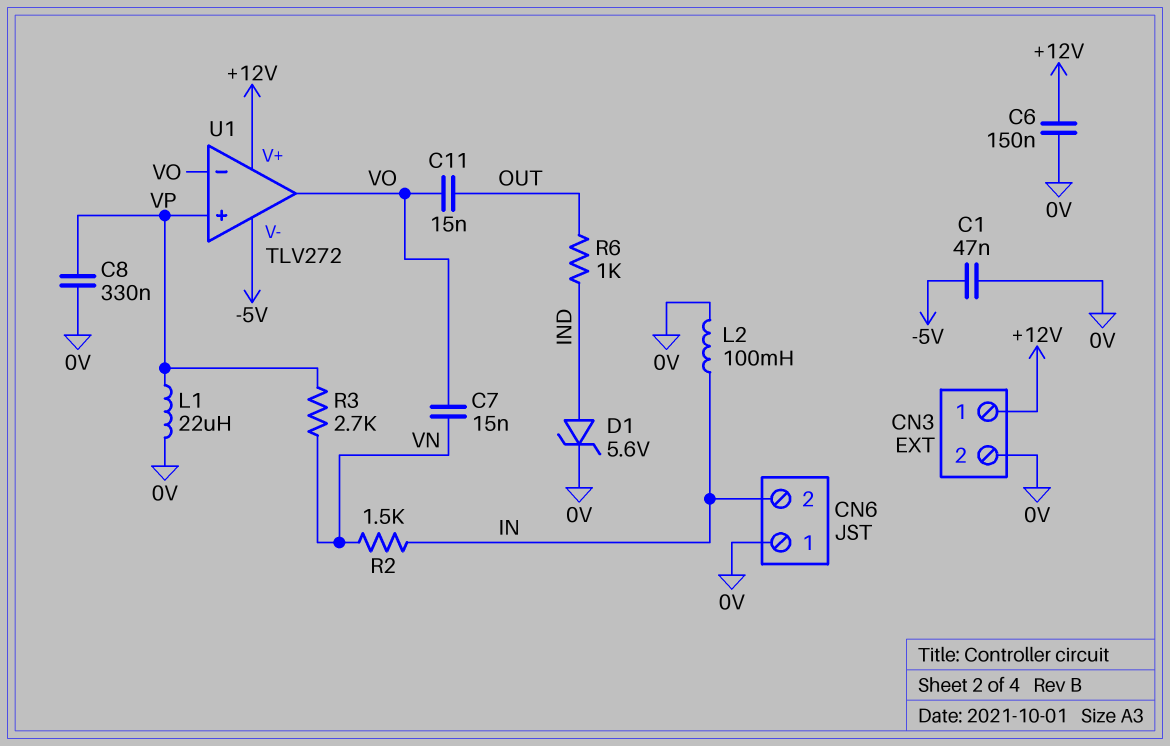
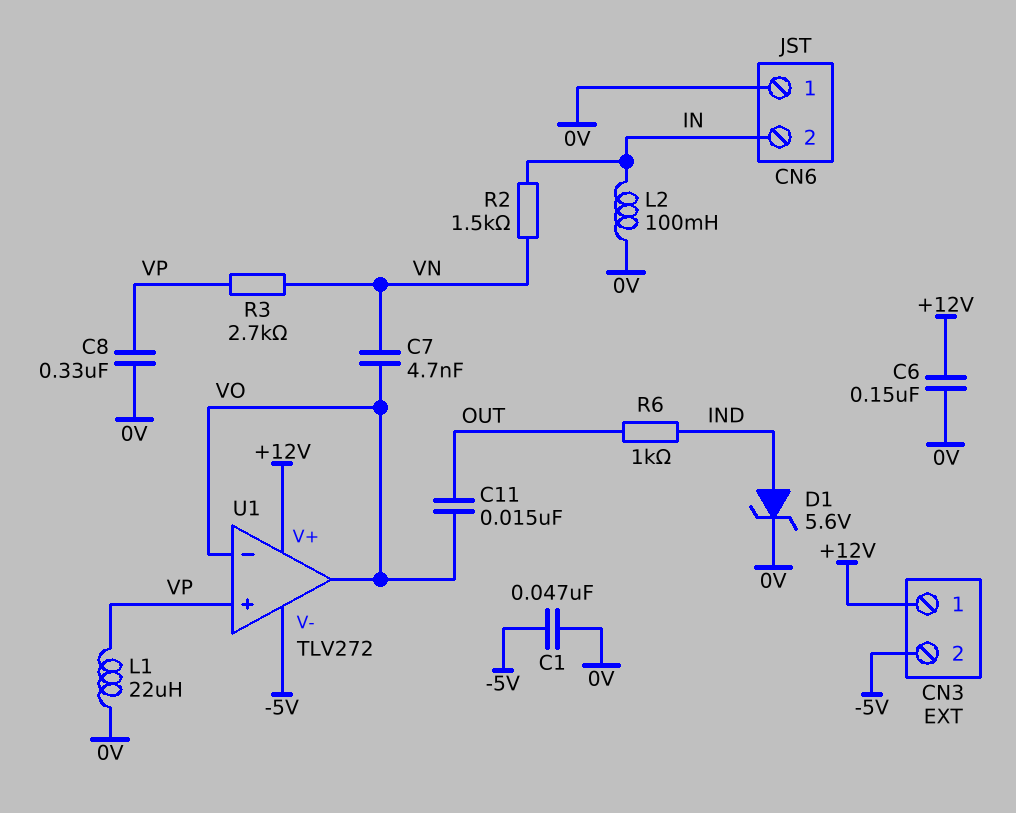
C7: 15nF (VN, VO) -> 4.7nF (VN, VO)
CN3 pin 2: 0V -> -5V

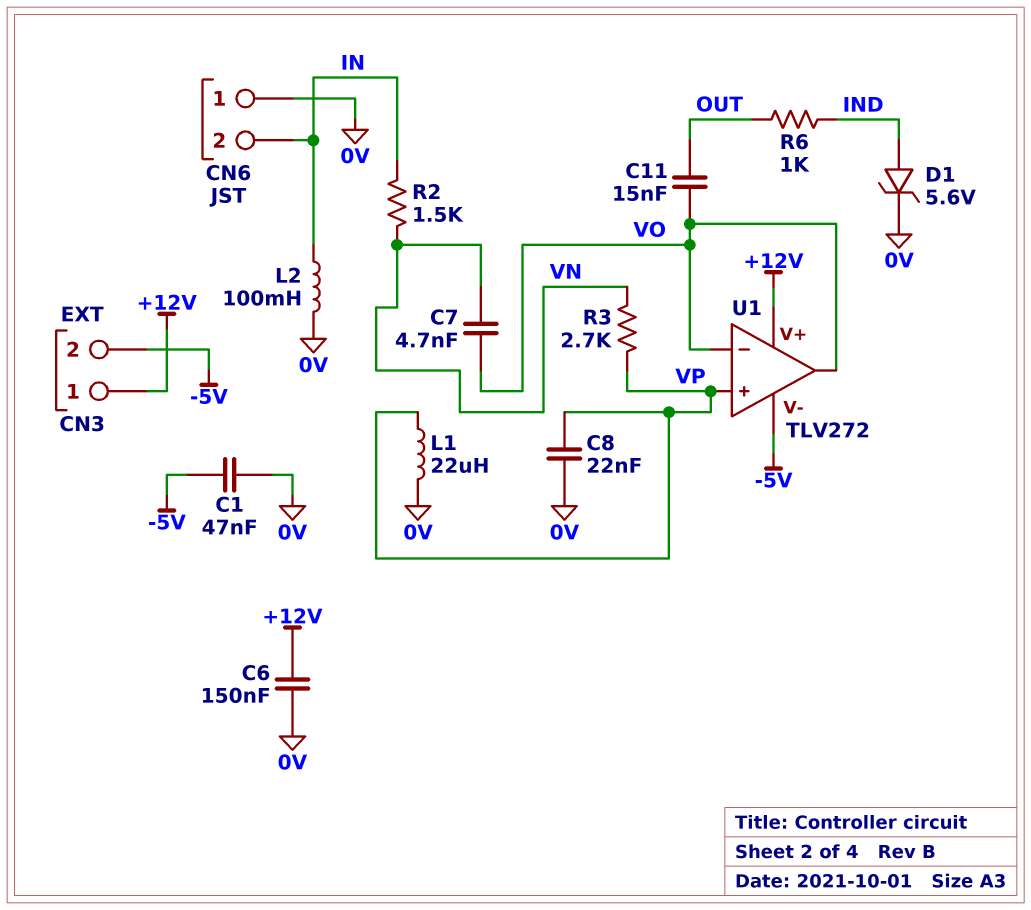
C8: 330nF (0V, VP) -> 22nF (0V, VP)

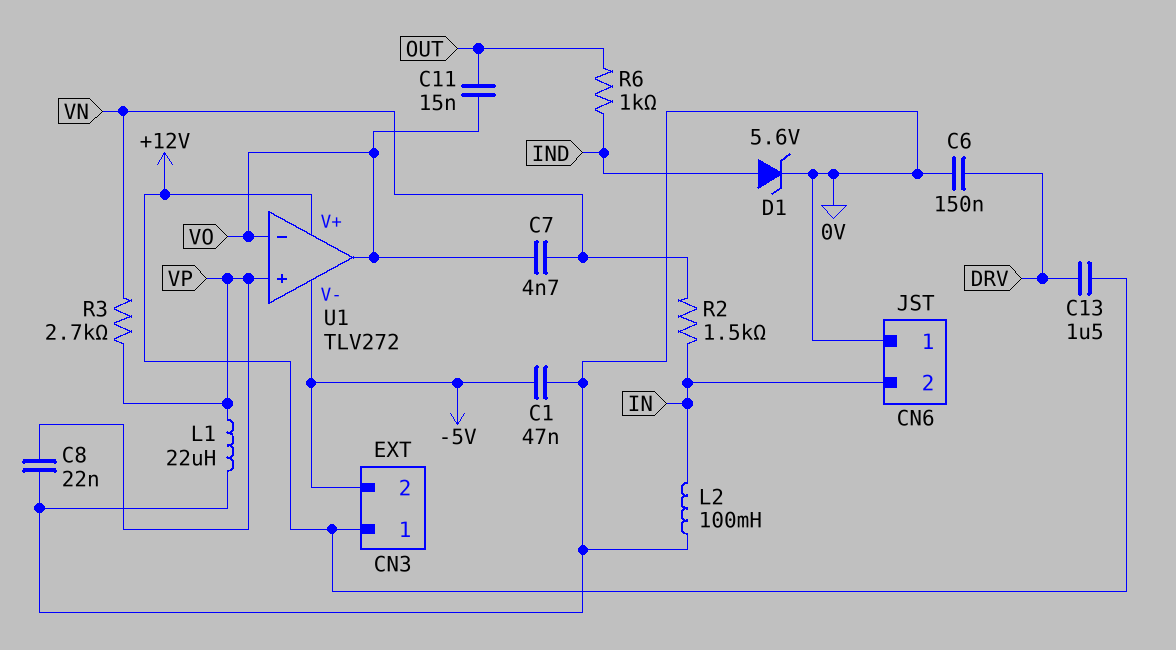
C6: 150nF (+12V, 0V) -> 150nF (0V, DRV)
C13: none -> 1.5uF (+12V, DRV)

